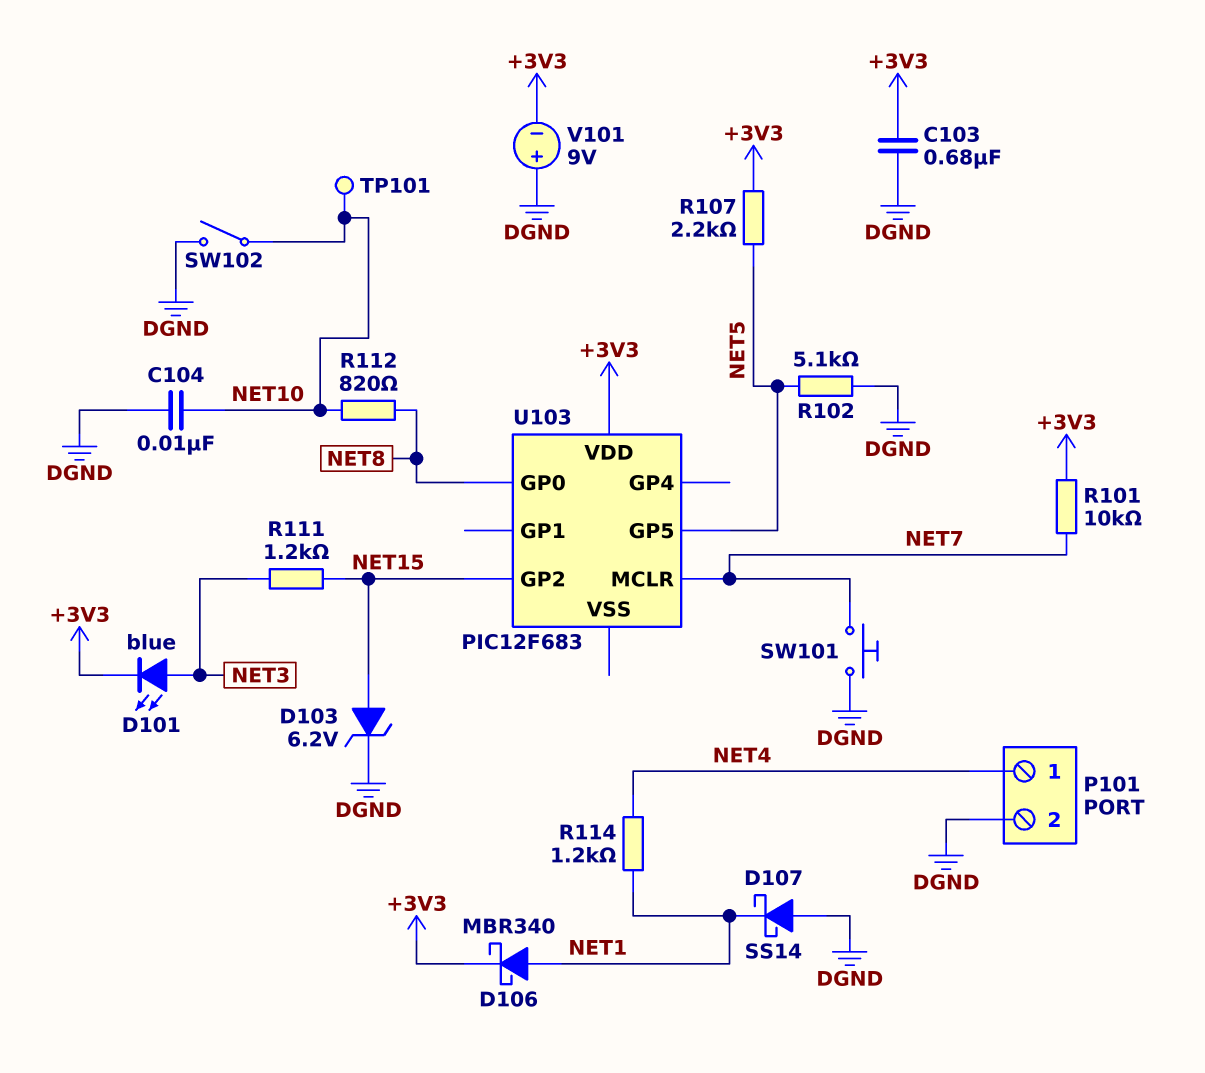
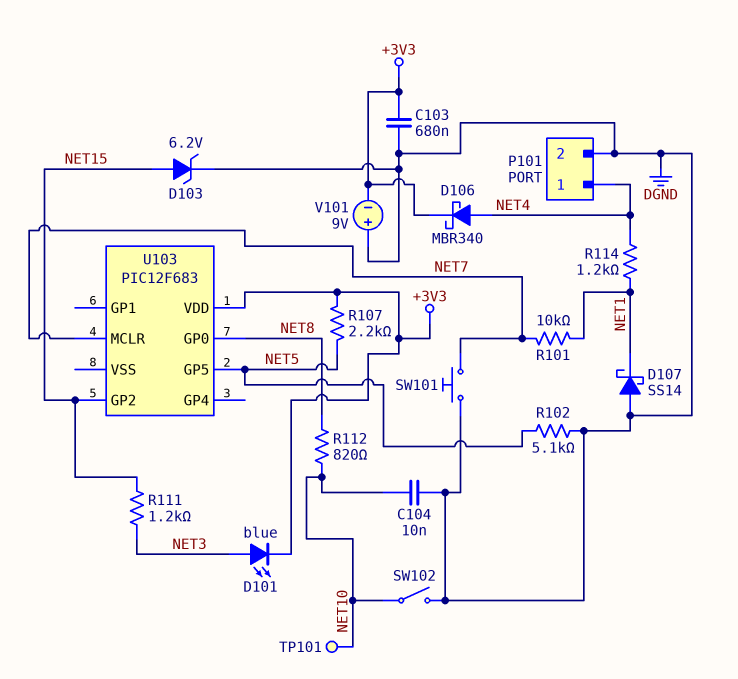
D106: schottky MBR340 (A NET1, K +3V3) -> schottky MBR340 (A NET4, K +3V3)
R101: 10k (+3V3, NET7) -> 10k (NET1, NET7)

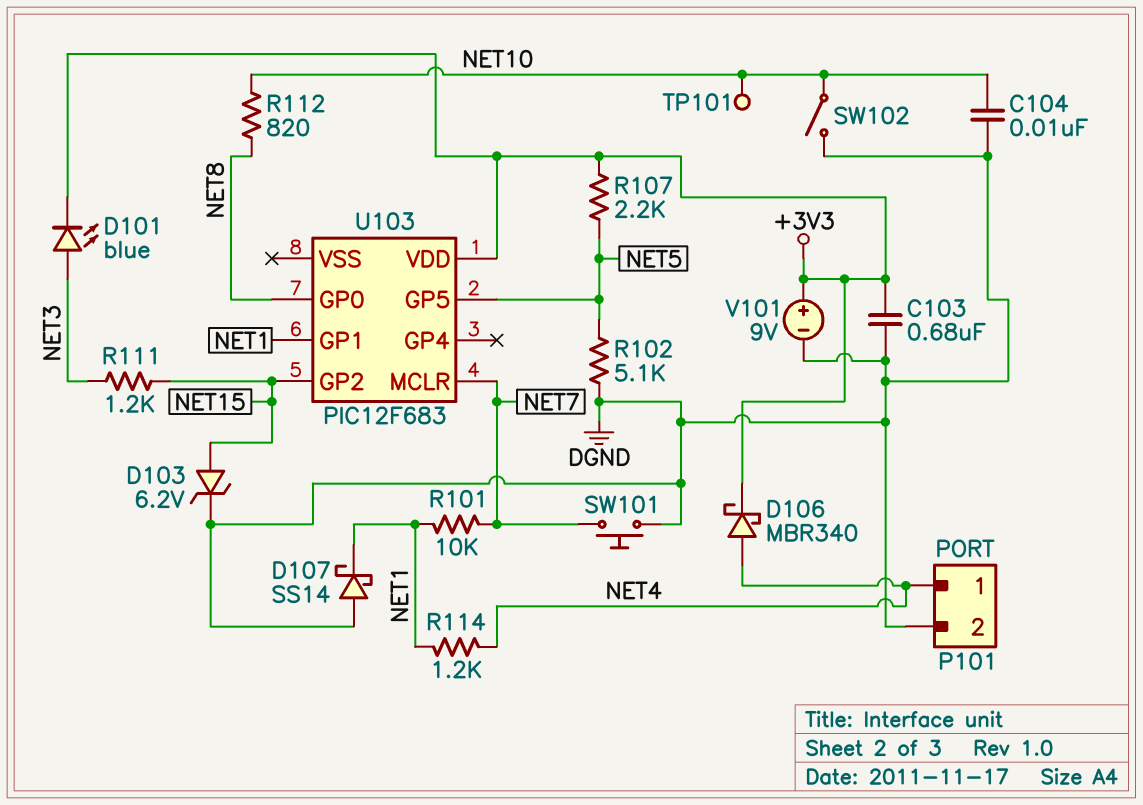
U103 pin GP1: none -> NET1
V101: 9V (plus DGND, minus +3V3) -> 9V (plus +3V3, minus DGND)

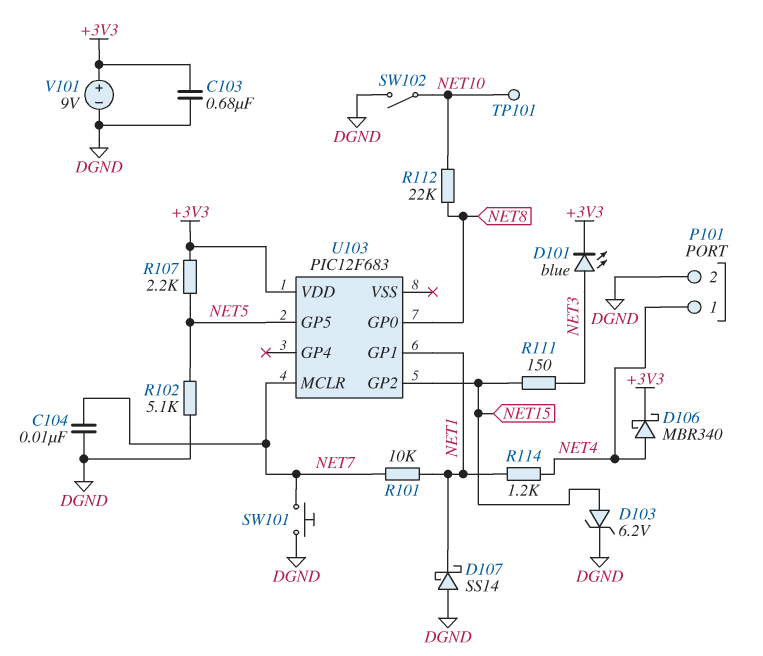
C104: 10nF (DGND, NET10) -> 10nF (DGND, NET7)
R111: 1.2k (NET3, NET15) -> 150 (NET3, NET15)
R112: 820 (NET8, NET10) -> 22k (NET8, NET10)

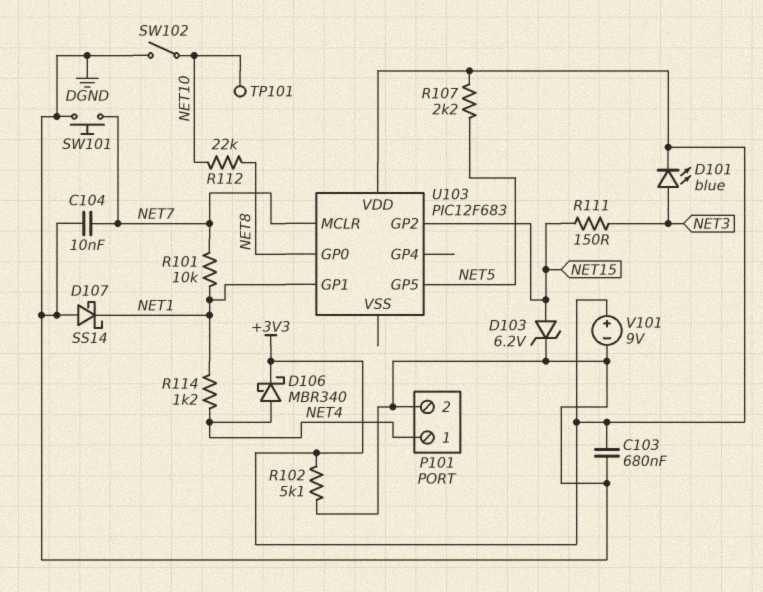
R102: 5.1k (DGND, NET5) -> 5.1k (+3V3, DGND)

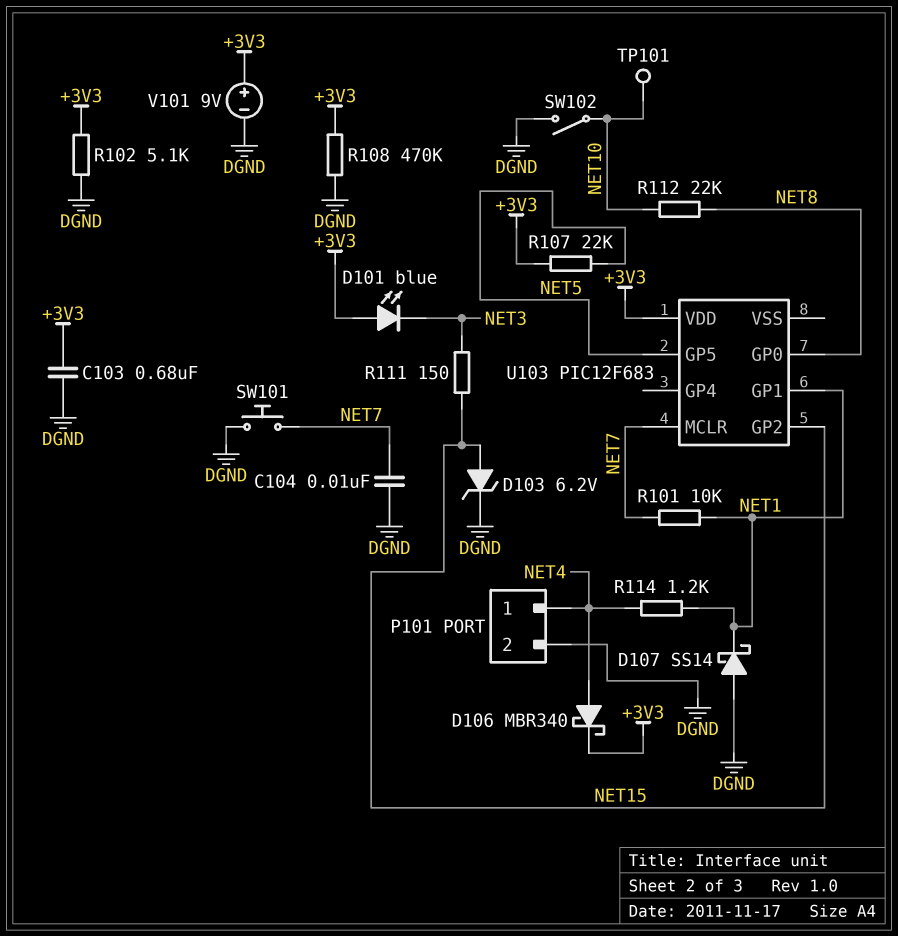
D101: LED blue (A NET3, K +3V3) -> LED blue (A +3V3, K NET3)
R107: 2.2k (+3V3, NET5) -> 22k (+3V3, NET5)
R108: none -> 470k (+3V3, DGND)

